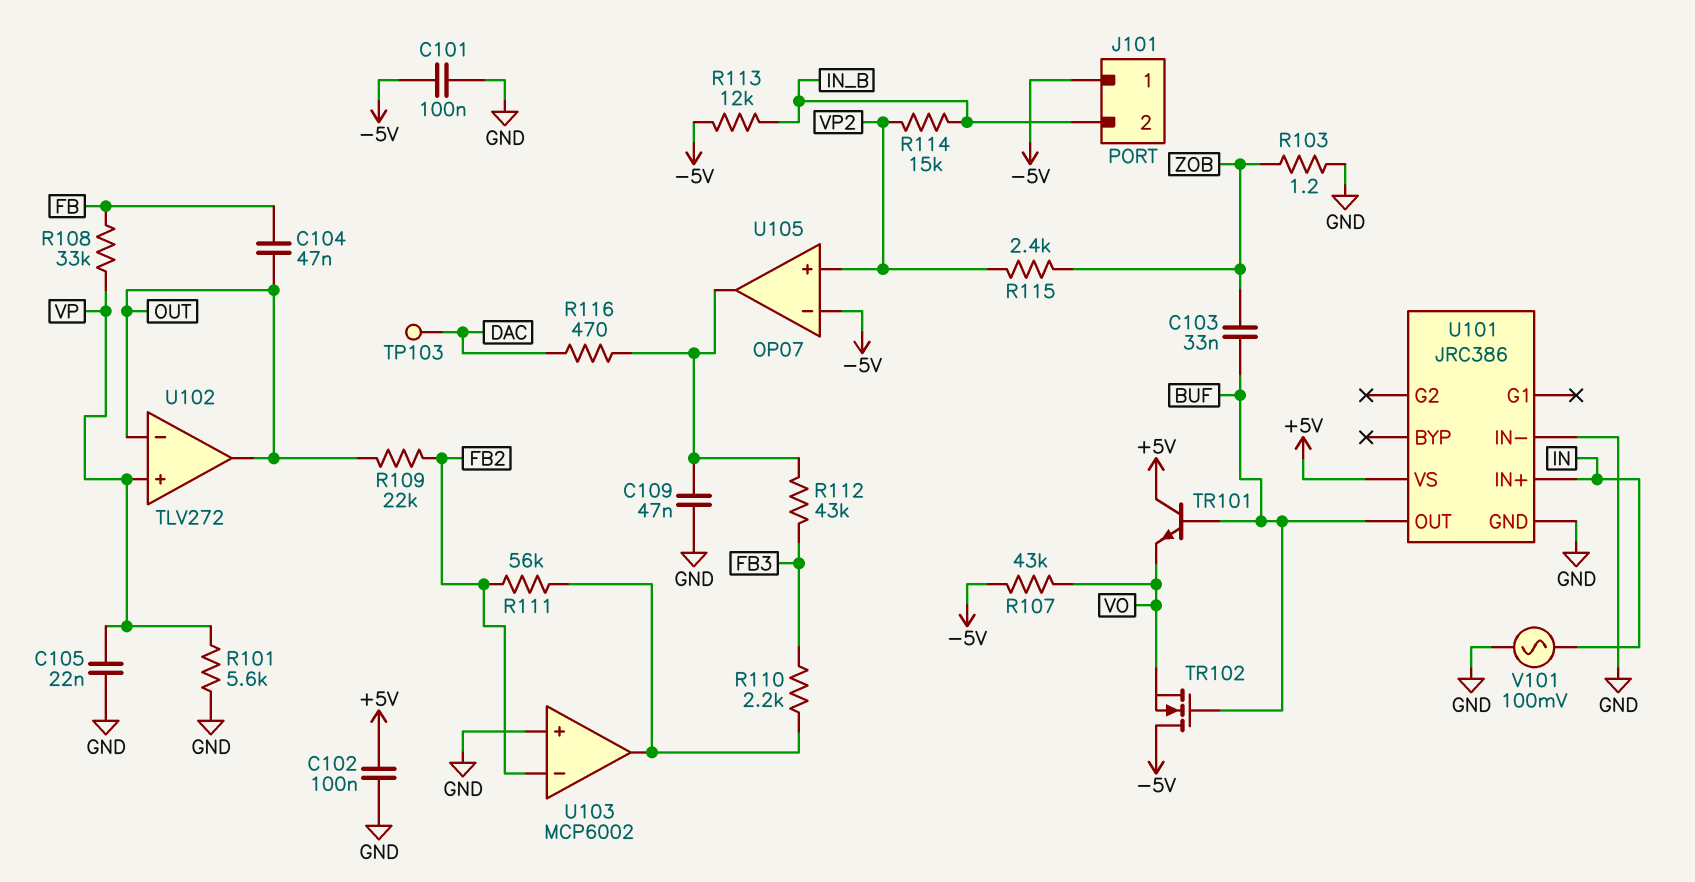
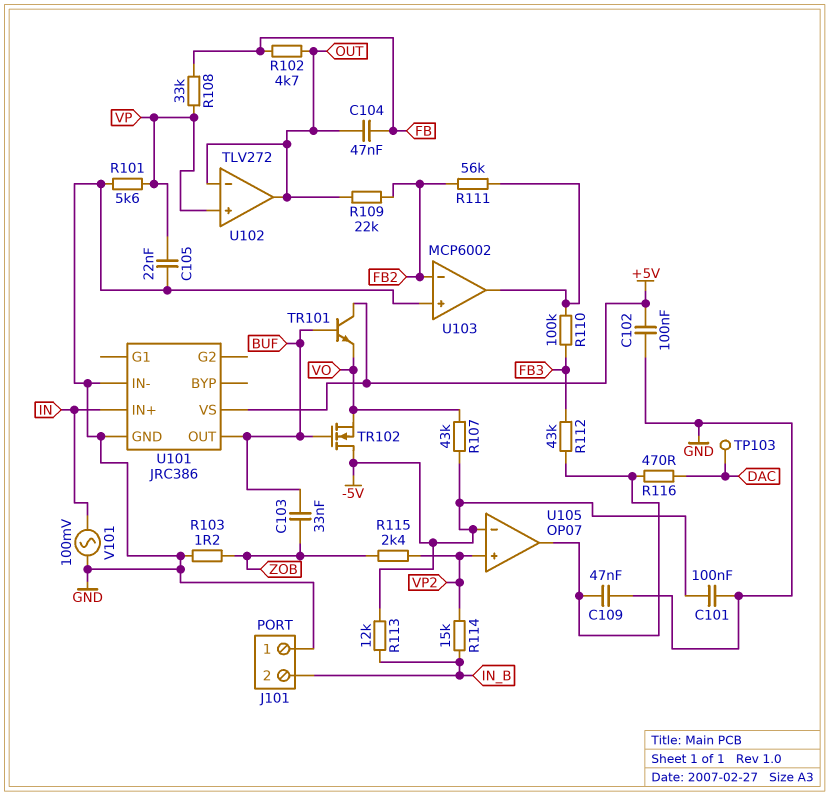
J101 pin 1: -5V -> GND
R102: none -> 4.7k (FB, OUT)
R110: 2.2k (FB3, U103/out) -> 100k (FB3, U103/out)

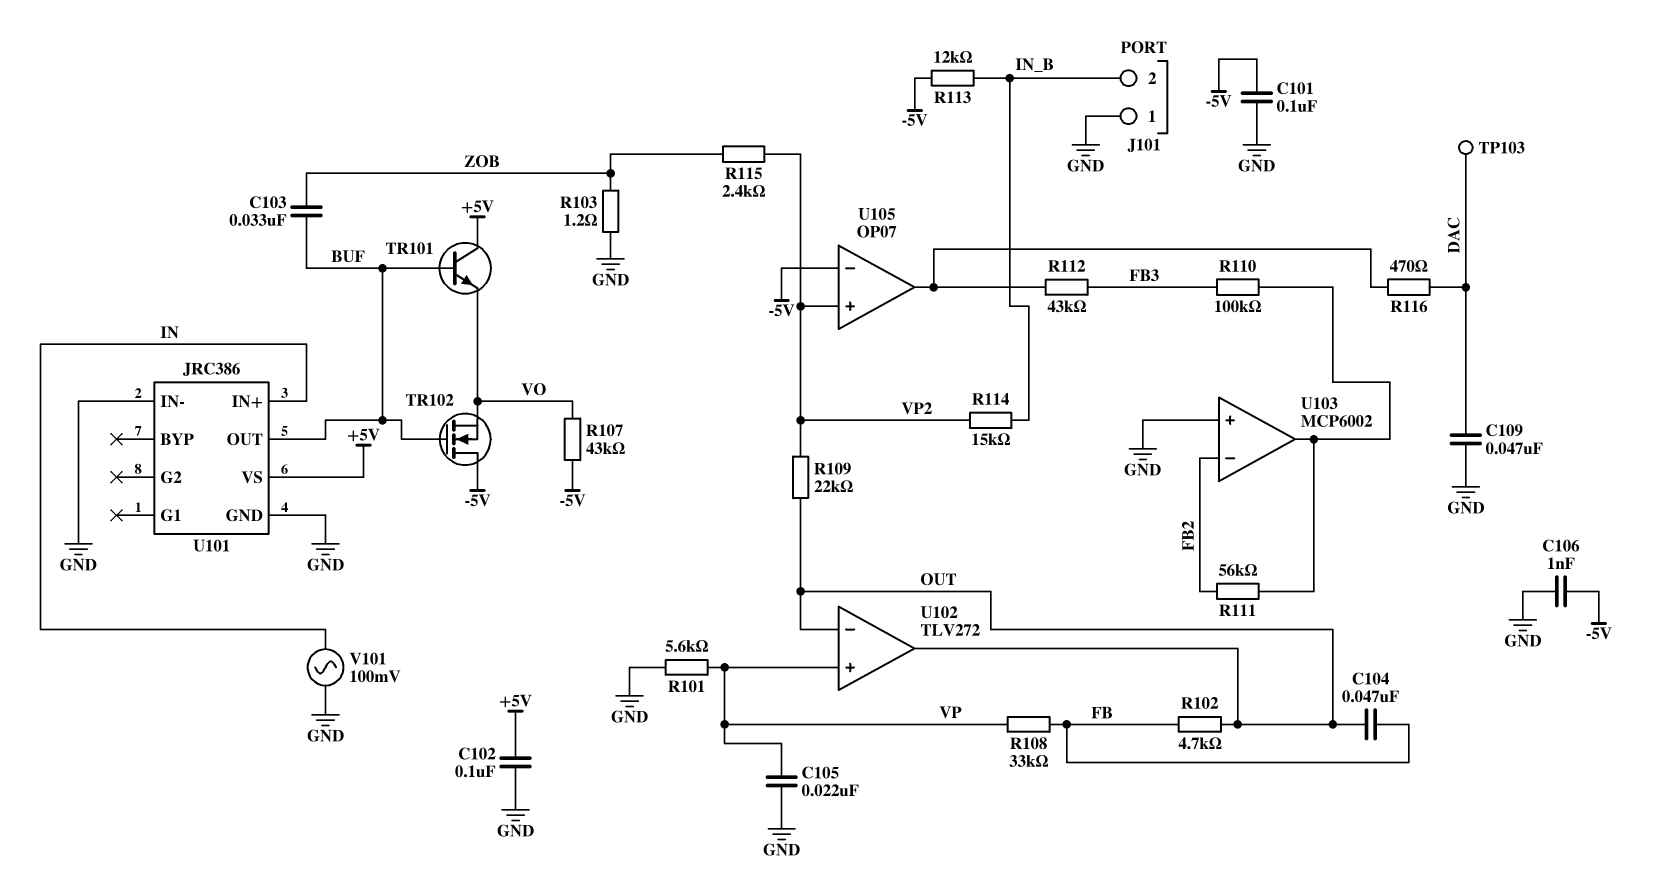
C106: none -> 1nF (-5V, GND)
C109: 47nF (GND, U105/out) -> 47nF (DAC, GND)
R109: 22k (FB2, OUT) -> 22k (OUT, VP2)

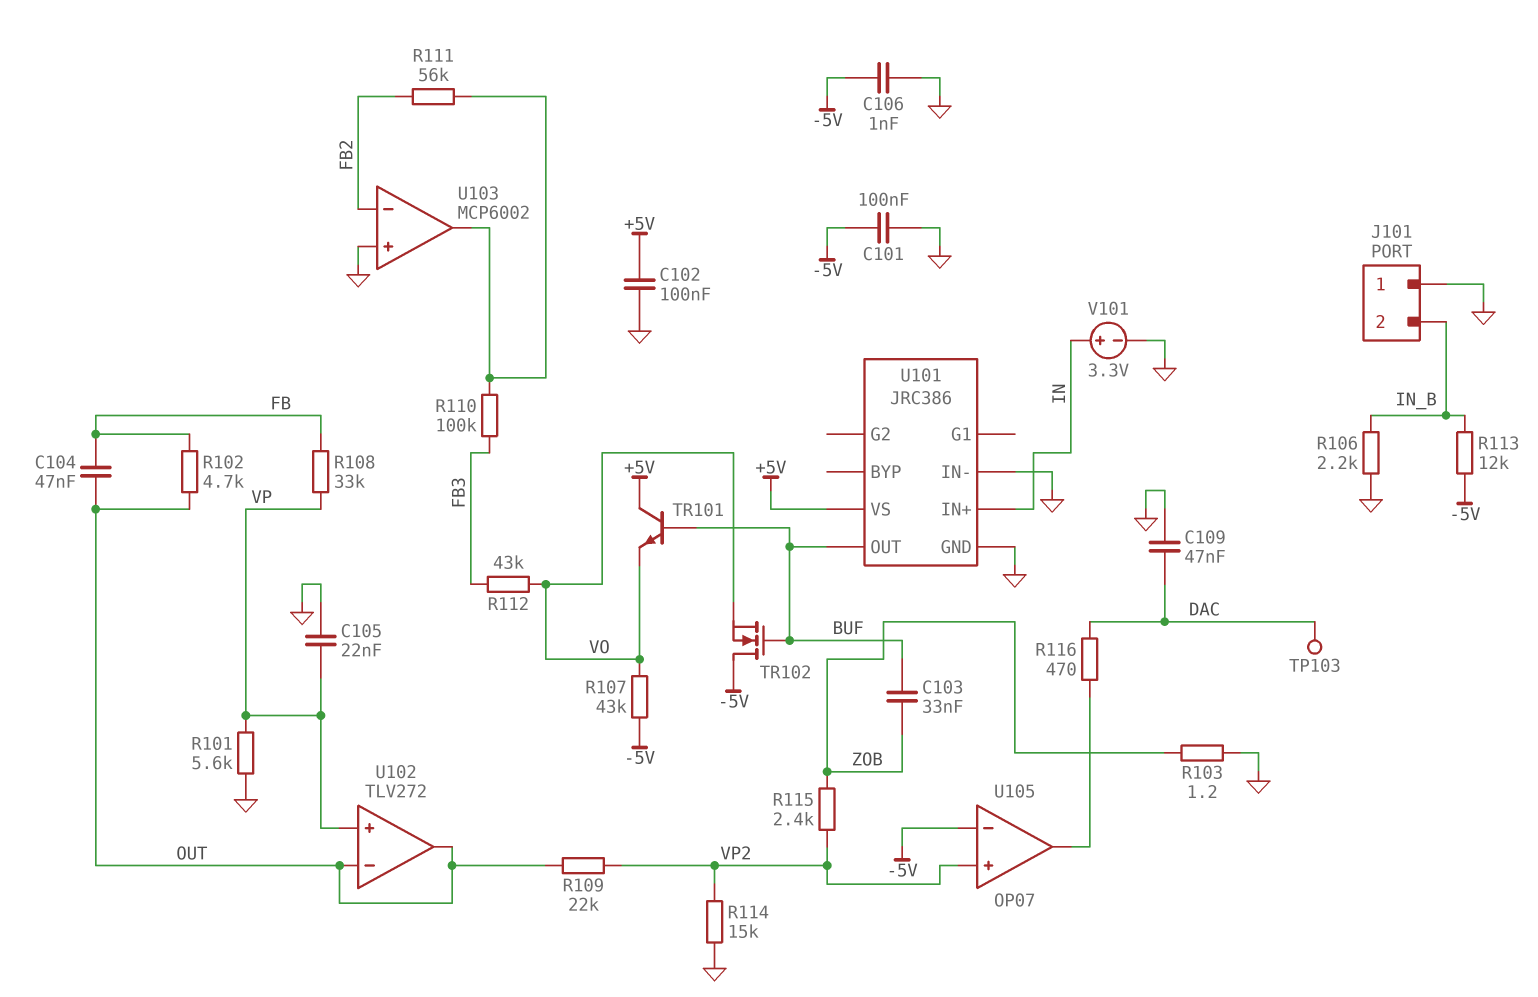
R106: none -> 2.2k (GND, IN_B)
R112: 43k (FB3, U105/out) -> 43k (FB3, VO)
R114: 15k (IN_B, VP2) -> 15k (GND, VP2)
V101: AC 100mV (GND, IN) -> 3.3V (plus IN, minus GND)

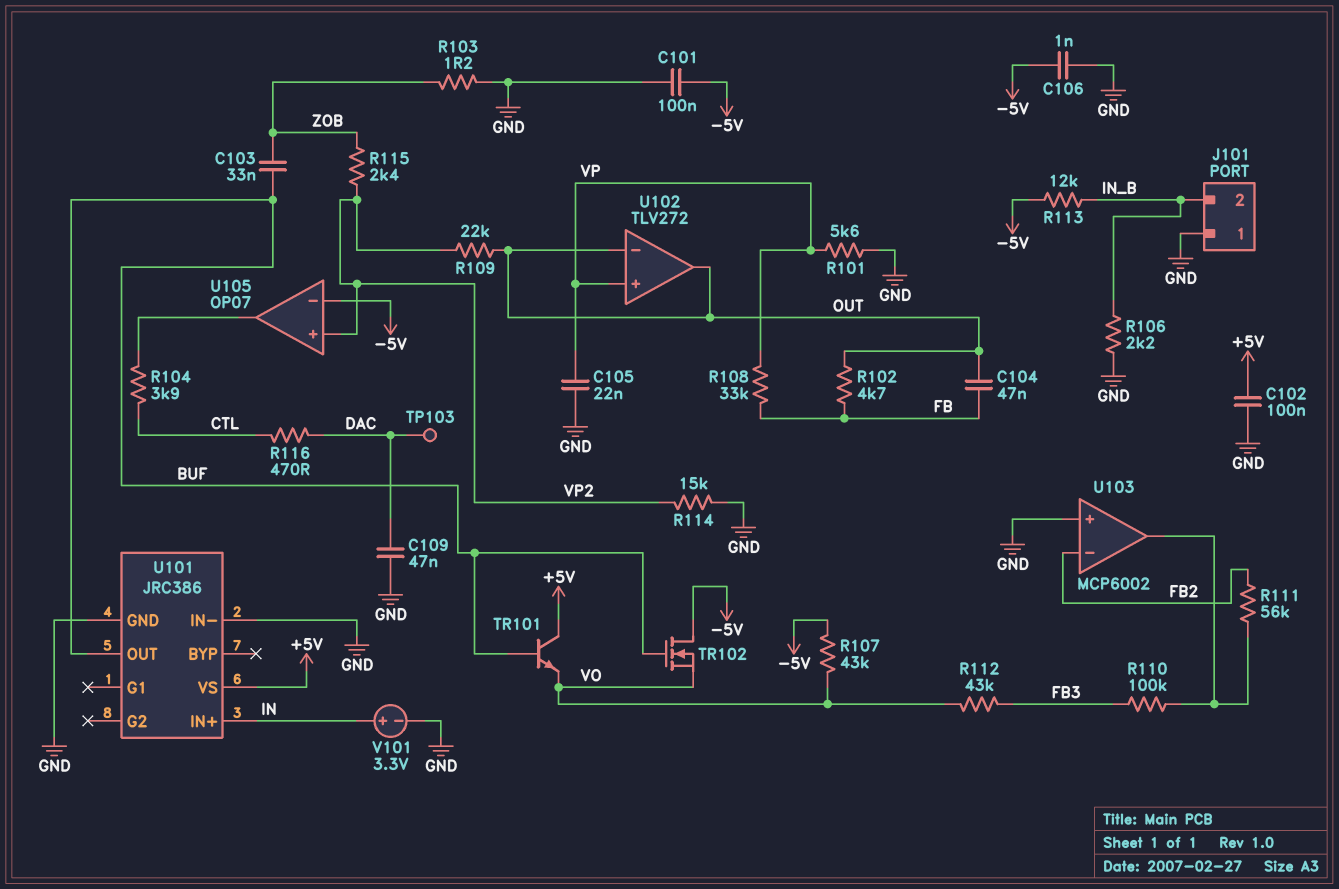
R104: none -> 3.9k (CTL, U105/out)
R116: 470 (DAC, U105/out) -> 470 (CTL, DAC)

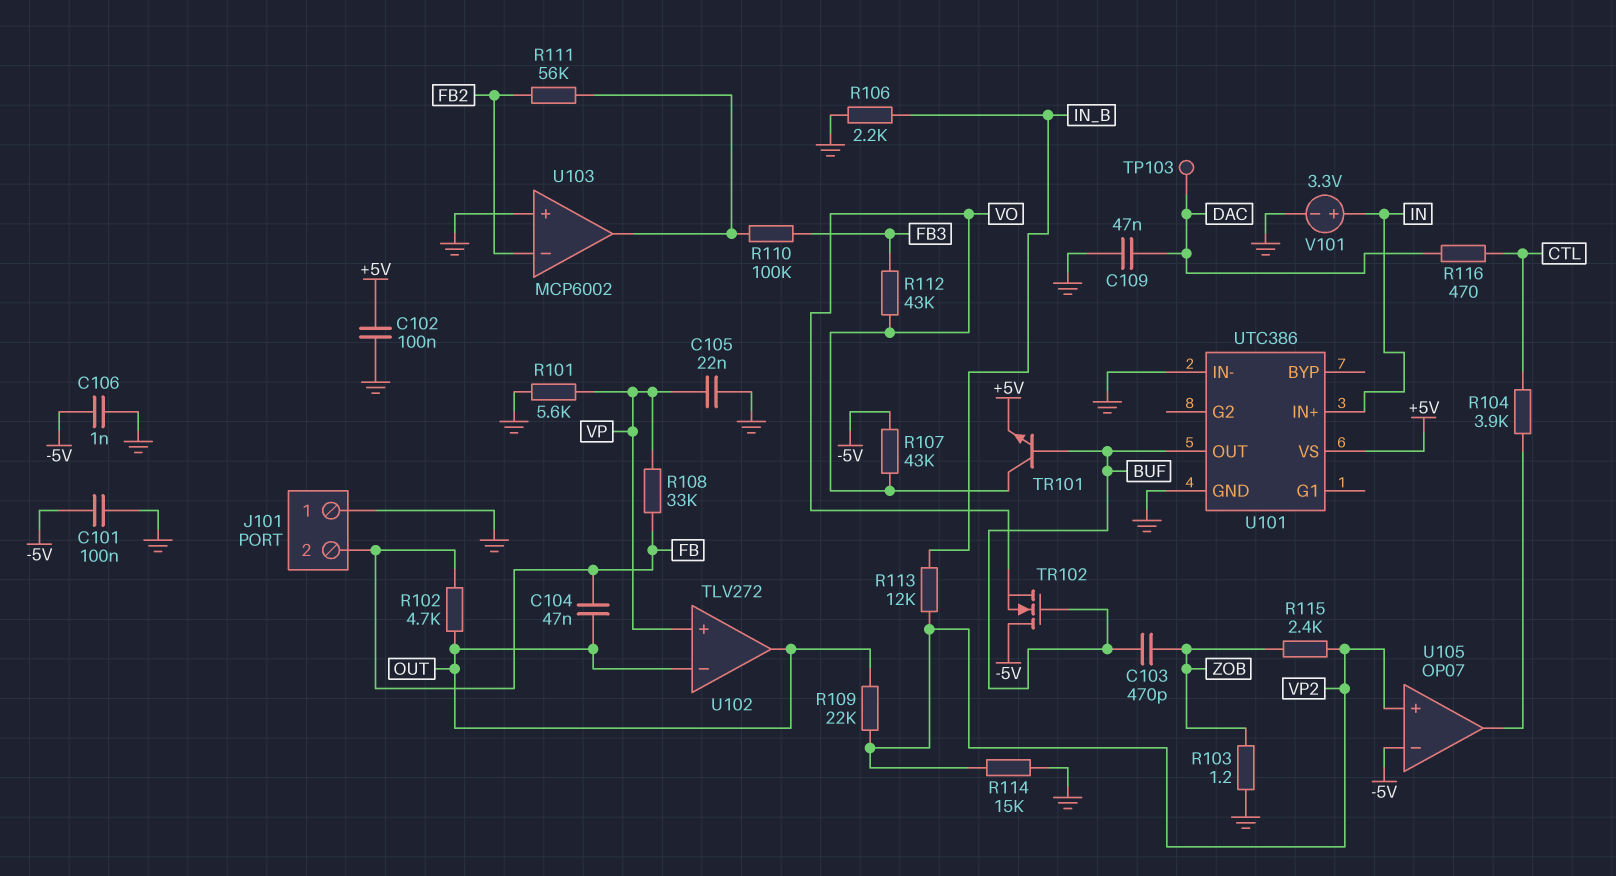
C103: 33nF (BUF, ZOB) -> 470pF (BUF, ZOB)
J101 pin 2: IN_B -> FB
R113: 12k (-5V, IN_B) -> 12k (IN_B, VP2)
TR101: NPN (B BUF, C +5V, E VO) -> NPN (B BUF, C VO, E +5V)
U101: JRC386 -> UTC386

